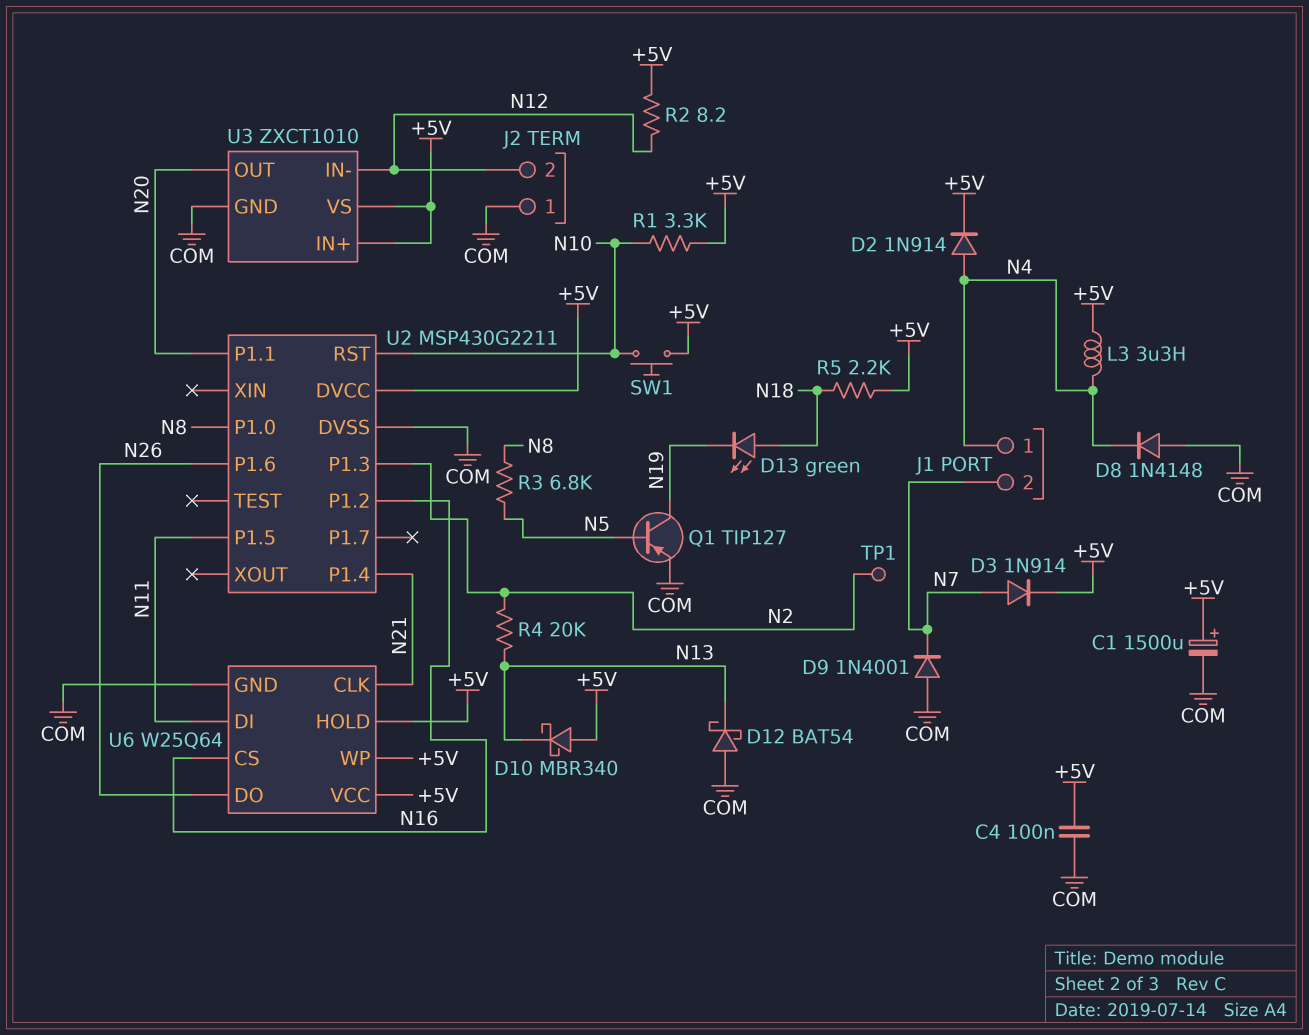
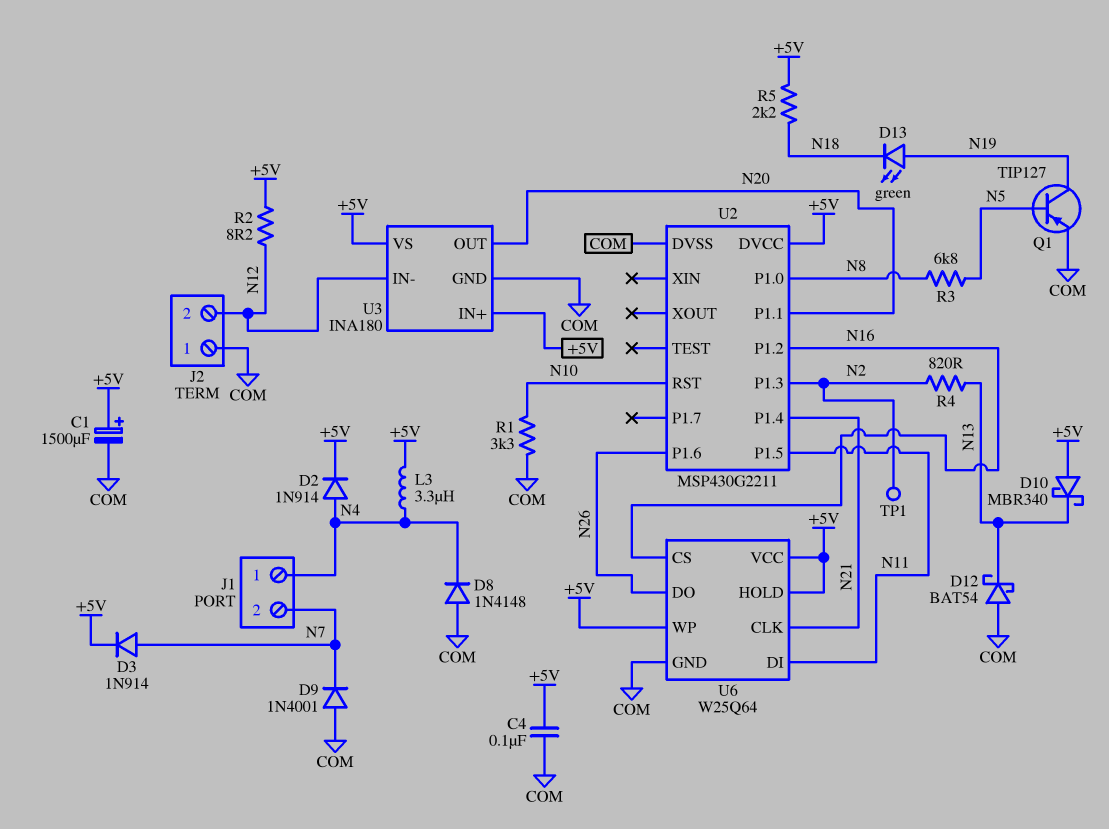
D13: LED green (A N18, K N19) -> LED green (A N19, K N18)
R1: 3.3k (+5V, N10) -> 3.3k (COM, N10)
R4: 20k (N2, N13) -> 820 (N2, N13)
SW1: button (+5V, N10) -> none
U3: ZXCT1010 -> INA180

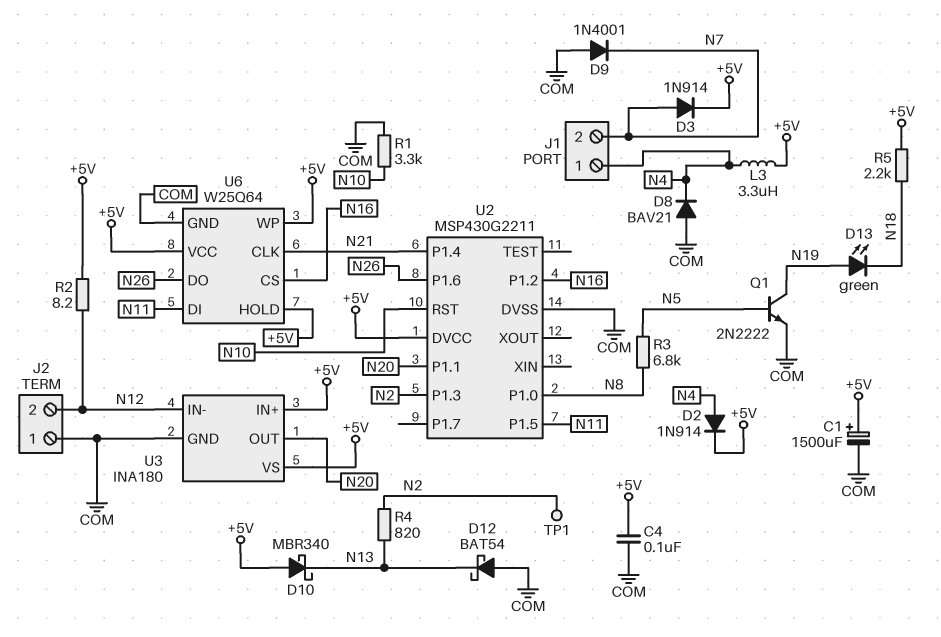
D8: diode 1N4148 (A COM, K N4) -> diode BAV21 (A COM, K N4)
Q1: PNP TIP127 (B N5, C N19, E COM) -> NPN 2N2222 (B N5, C N19, E COM)

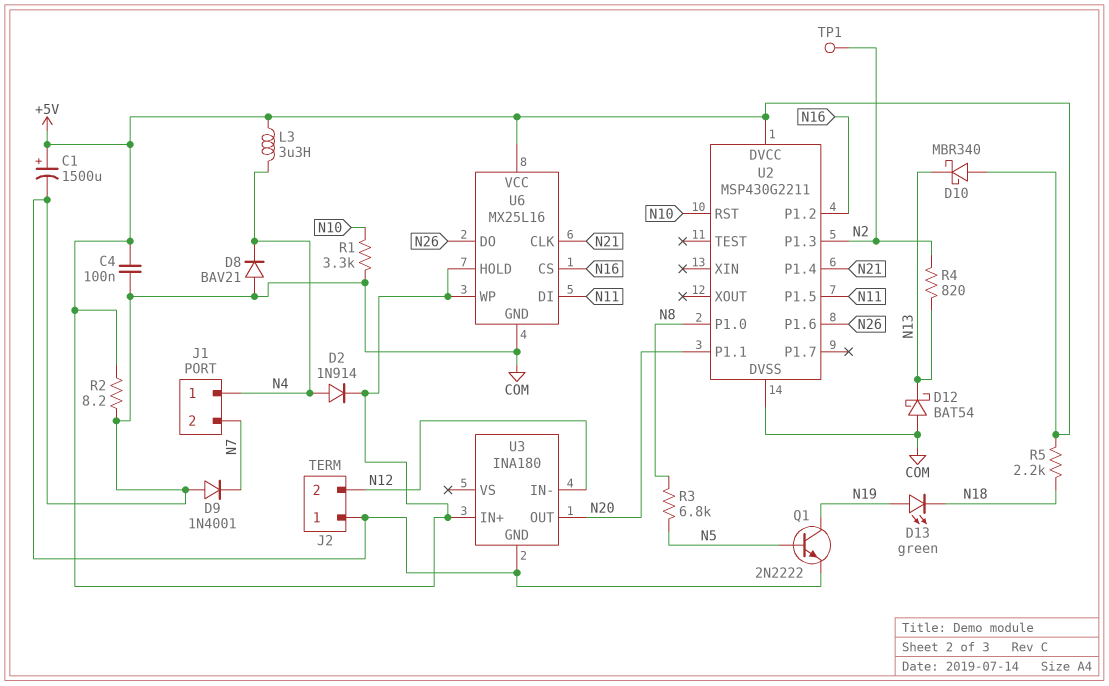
D3: diode 1N914 (A N7, K +5V) -> none
R2: 8.2 (+5V, N12) -> 8.2 (+5V, COM)
U3 pin VS: +5V -> none
U6: W25Q64 -> MX25L16

